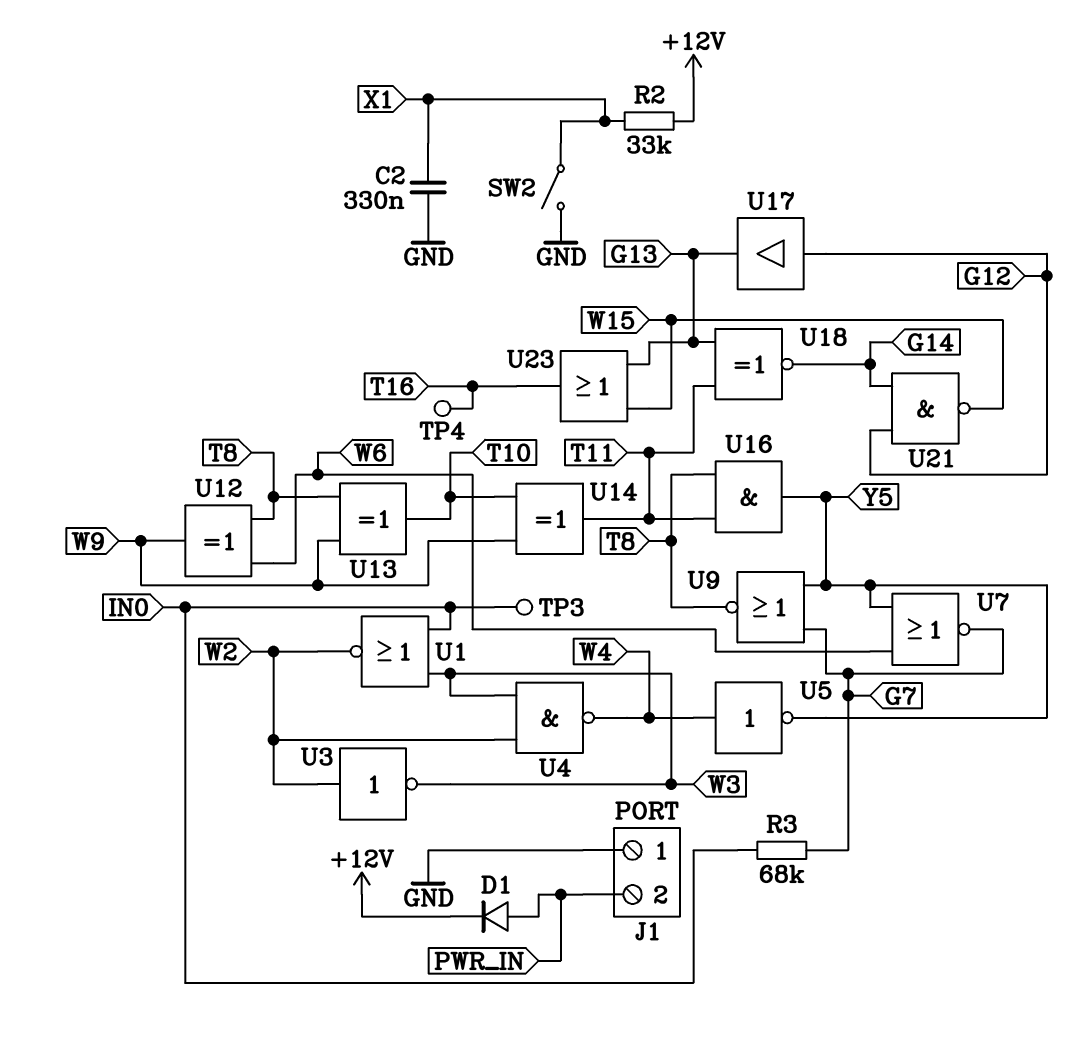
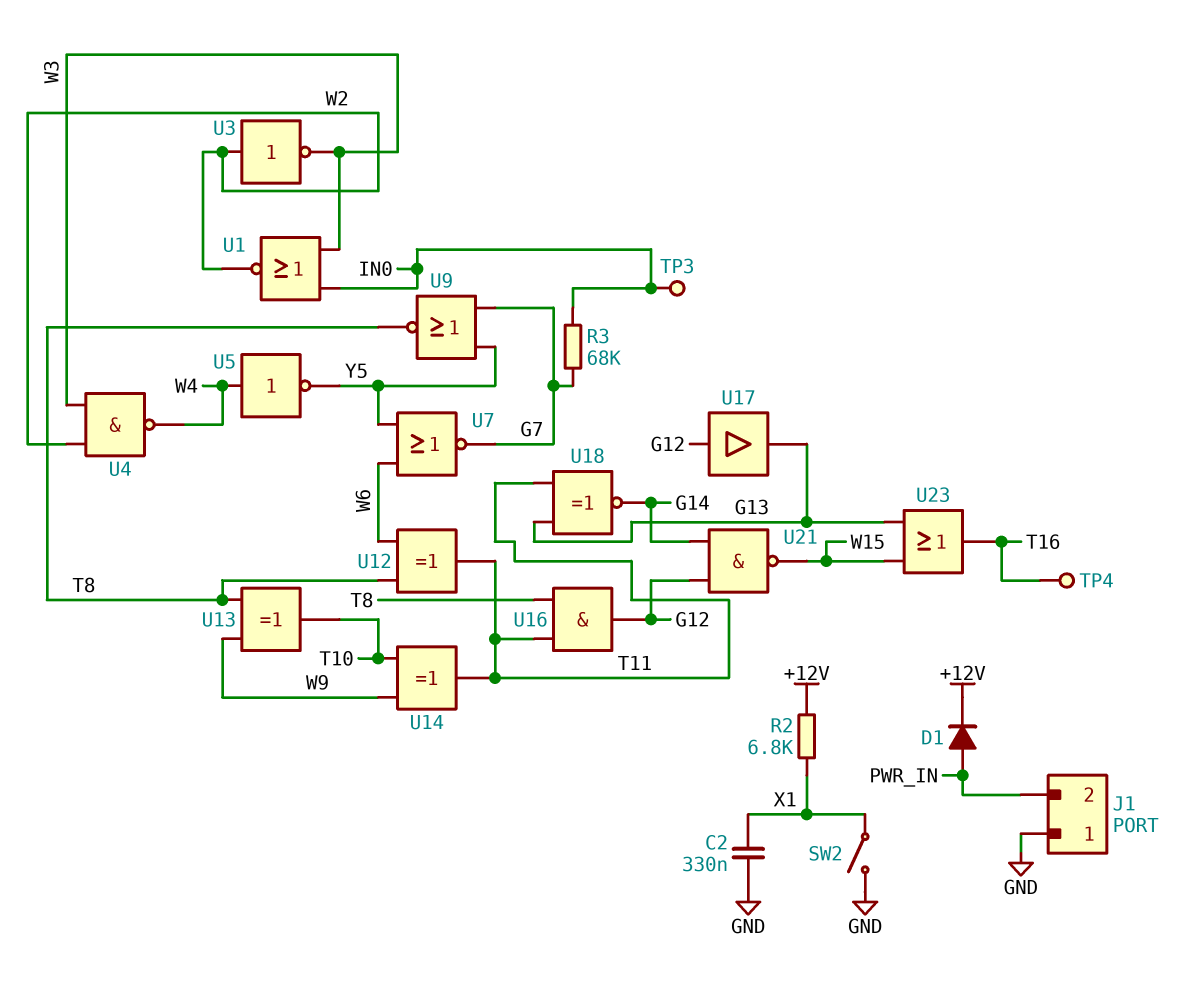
R2: 33k (+12V, X1) -> 6.8k (+12V, X1)
U12: XOR (in T8, in W6, out W9) -> XOR (in T8, in W6, out T11)
U16: AND (in T8, in T11, out Y5) -> AND (in T8, in T11, out G12)

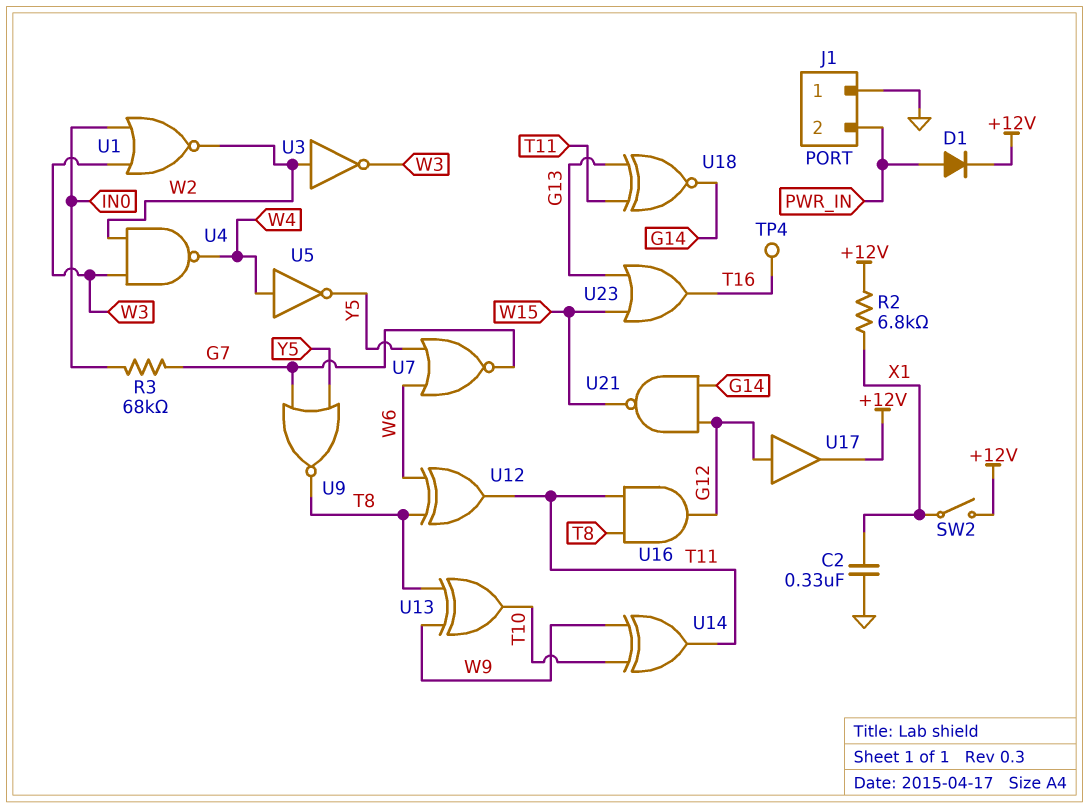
SW2: switch (GND, X1) -> switch (+12V, X1)
TP3: test point (IN0) -> none
U17: buffer (in G12, out G13) -> buffer (in G12, out +12V)

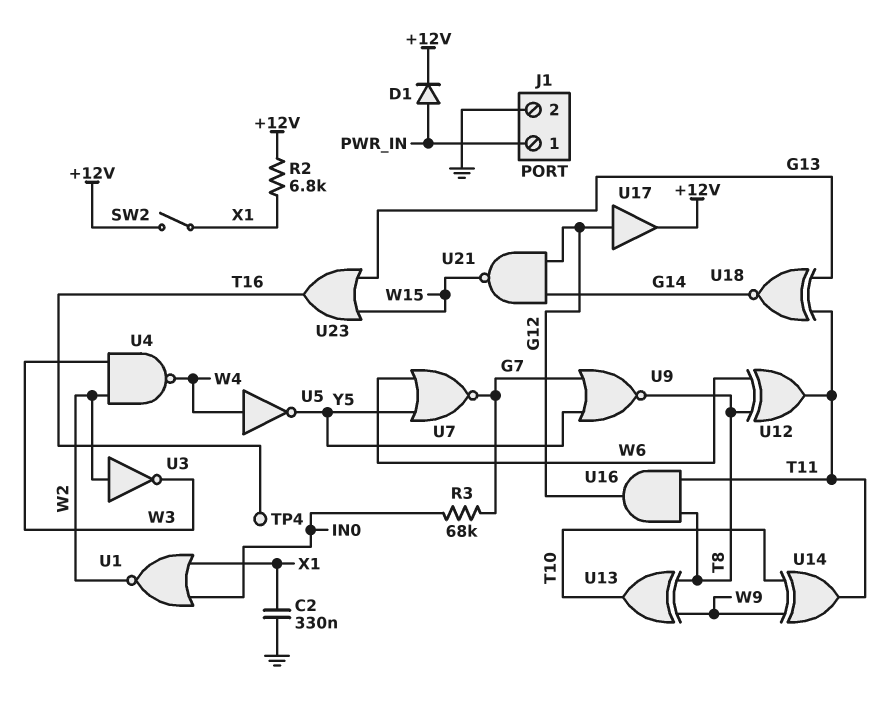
J1 pin 1: GND -> PWR_IN
J1 pin 2: PWR_IN -> GND
U1: NOR (in IN0, in W3, out W2) -> NOR (in IN0, in X1, out W2)

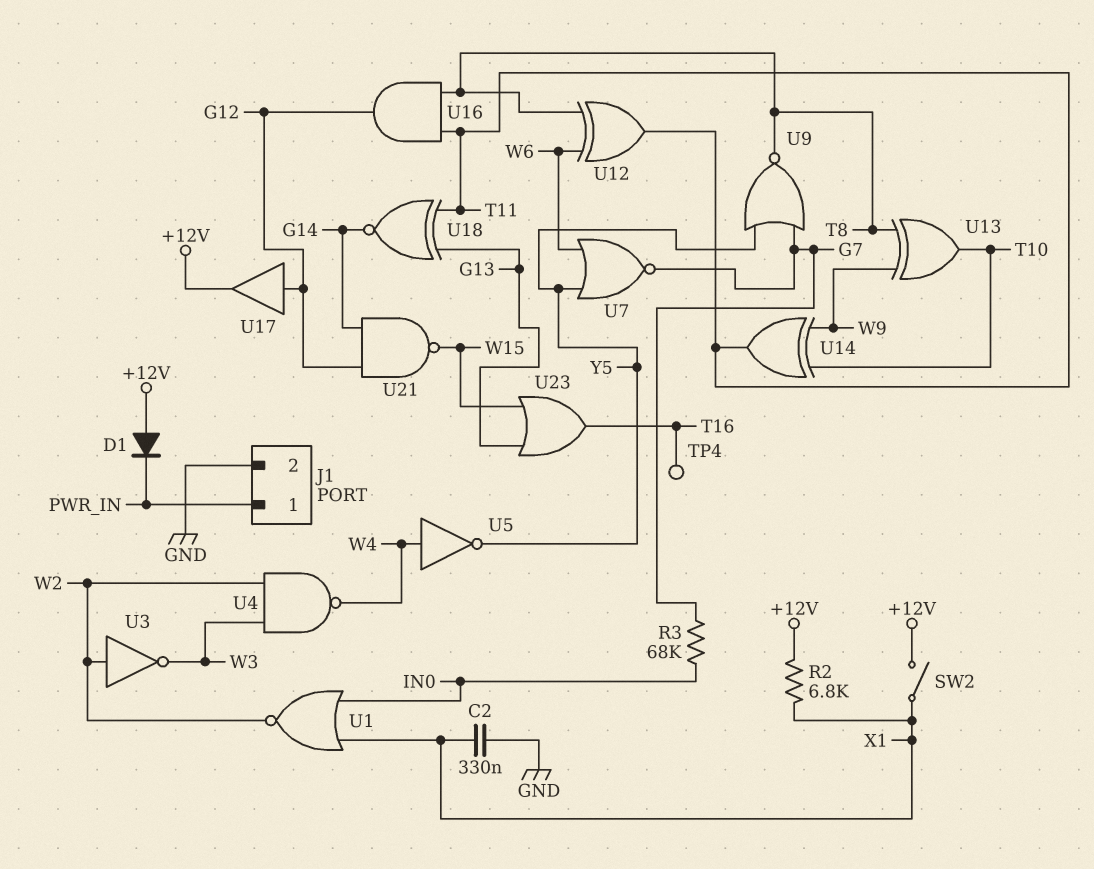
D1: diode (A PWR_IN, K +12V) -> diode (A +12V, K PWR_IN)

